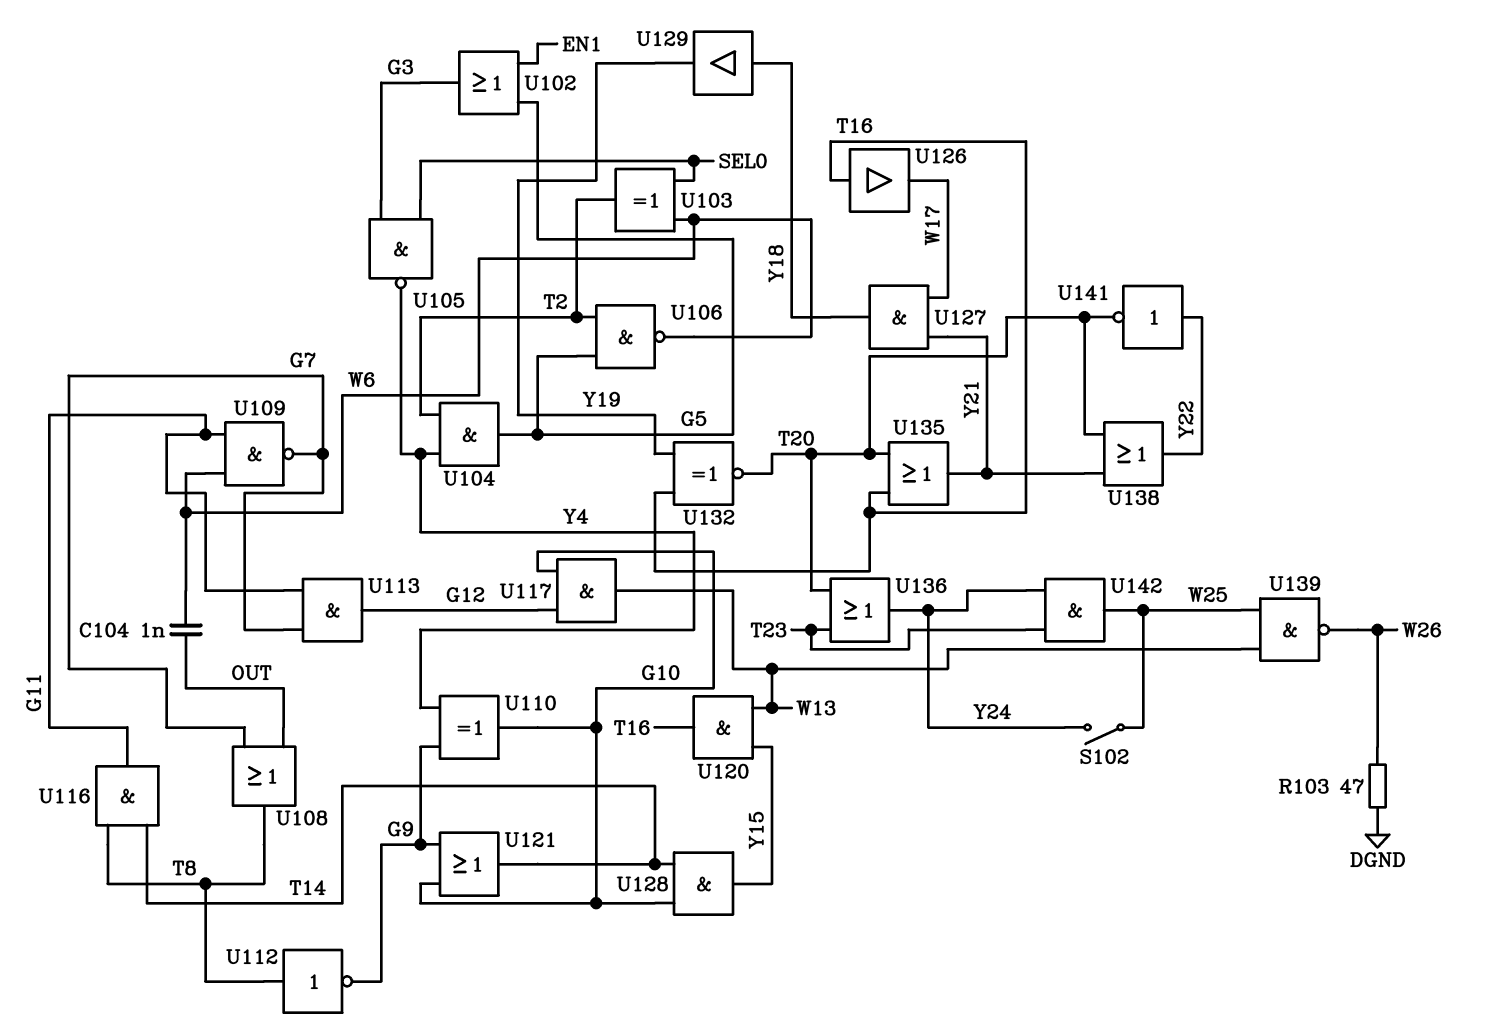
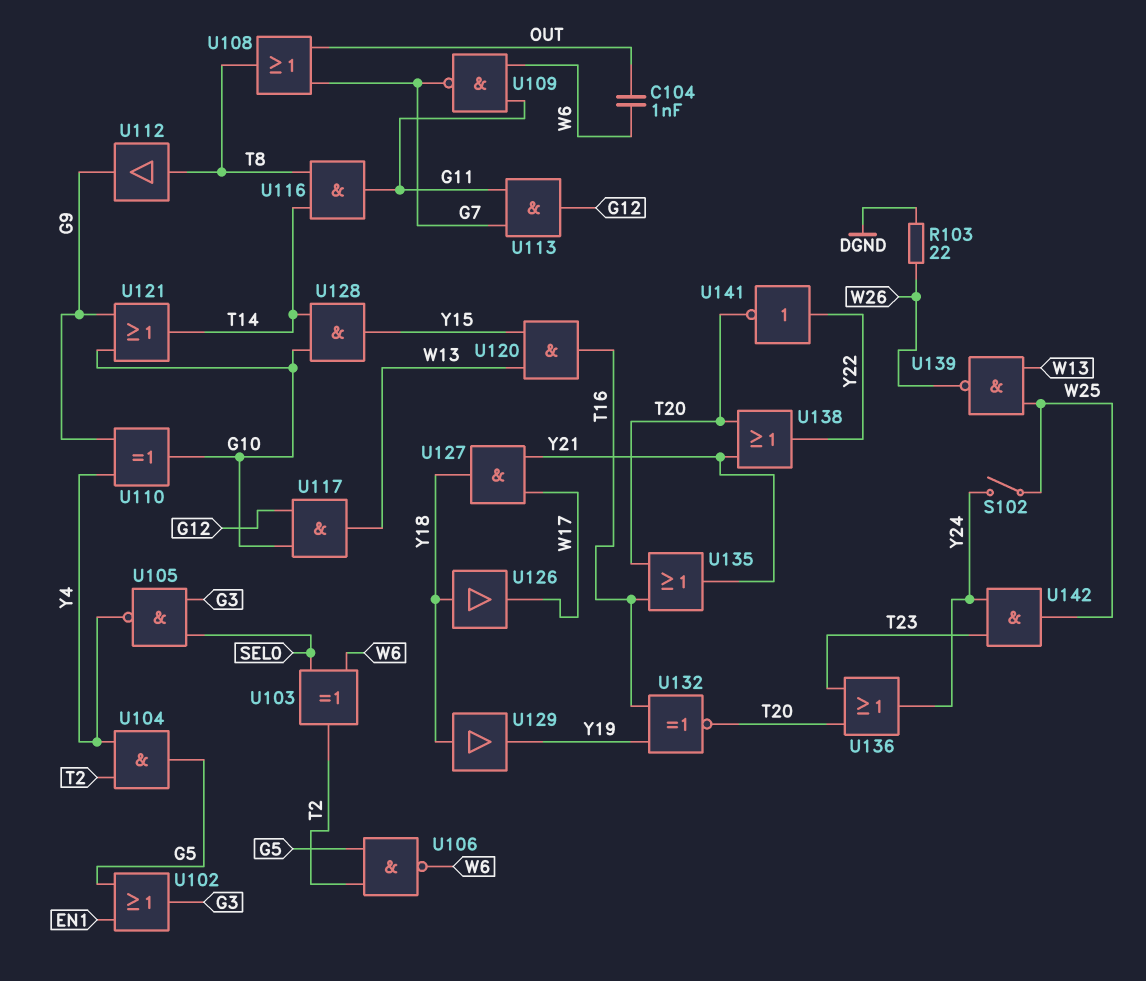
R103: 47 (DGND, W26) -> 22 (DGND, W26)
U112: NOT (in T8, out G9) -> buffer (in T8, out G9)
U126: buffer (in T16, out W17) -> buffer (in Y18, out W17)

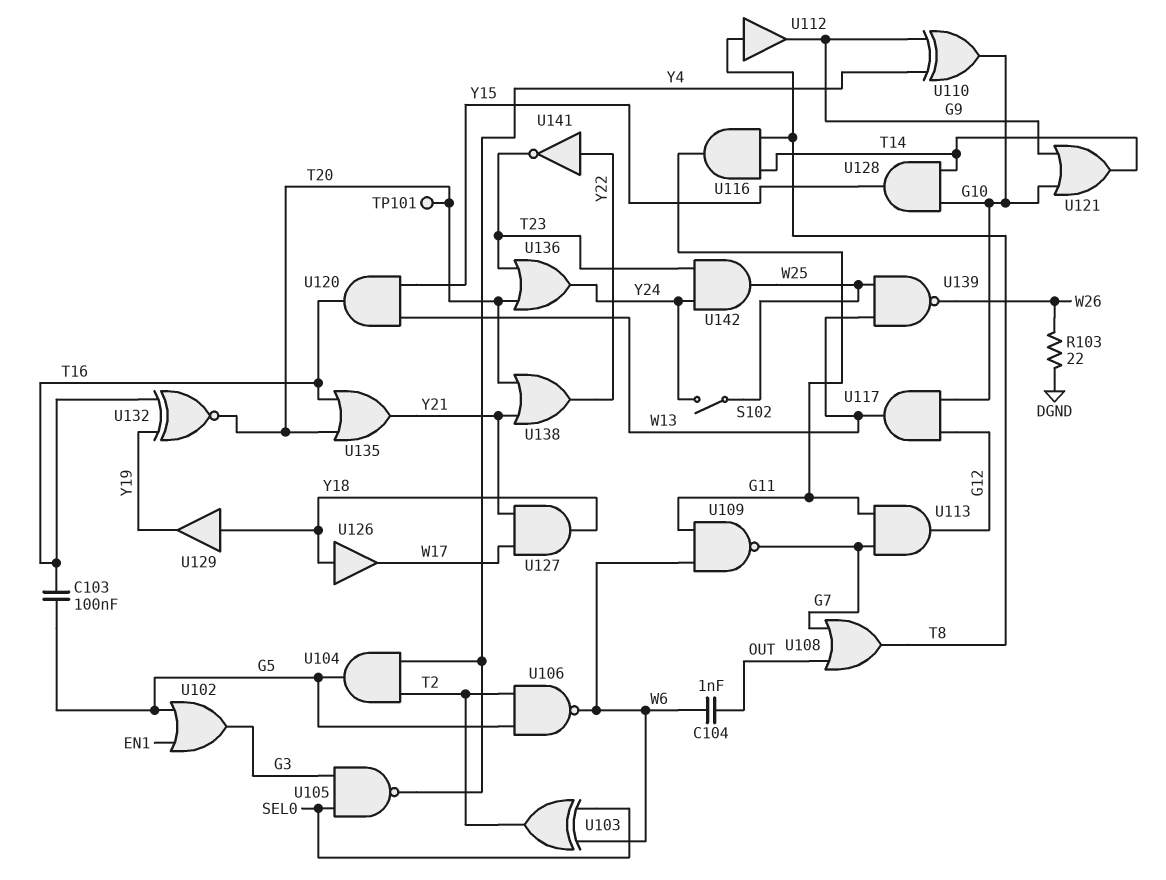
C103: none -> 100nF (G5, T16)
TP101: none -> test point (T20)
U141: NOT (in Y22, out T20) -> NOT (in Y22, out T23)

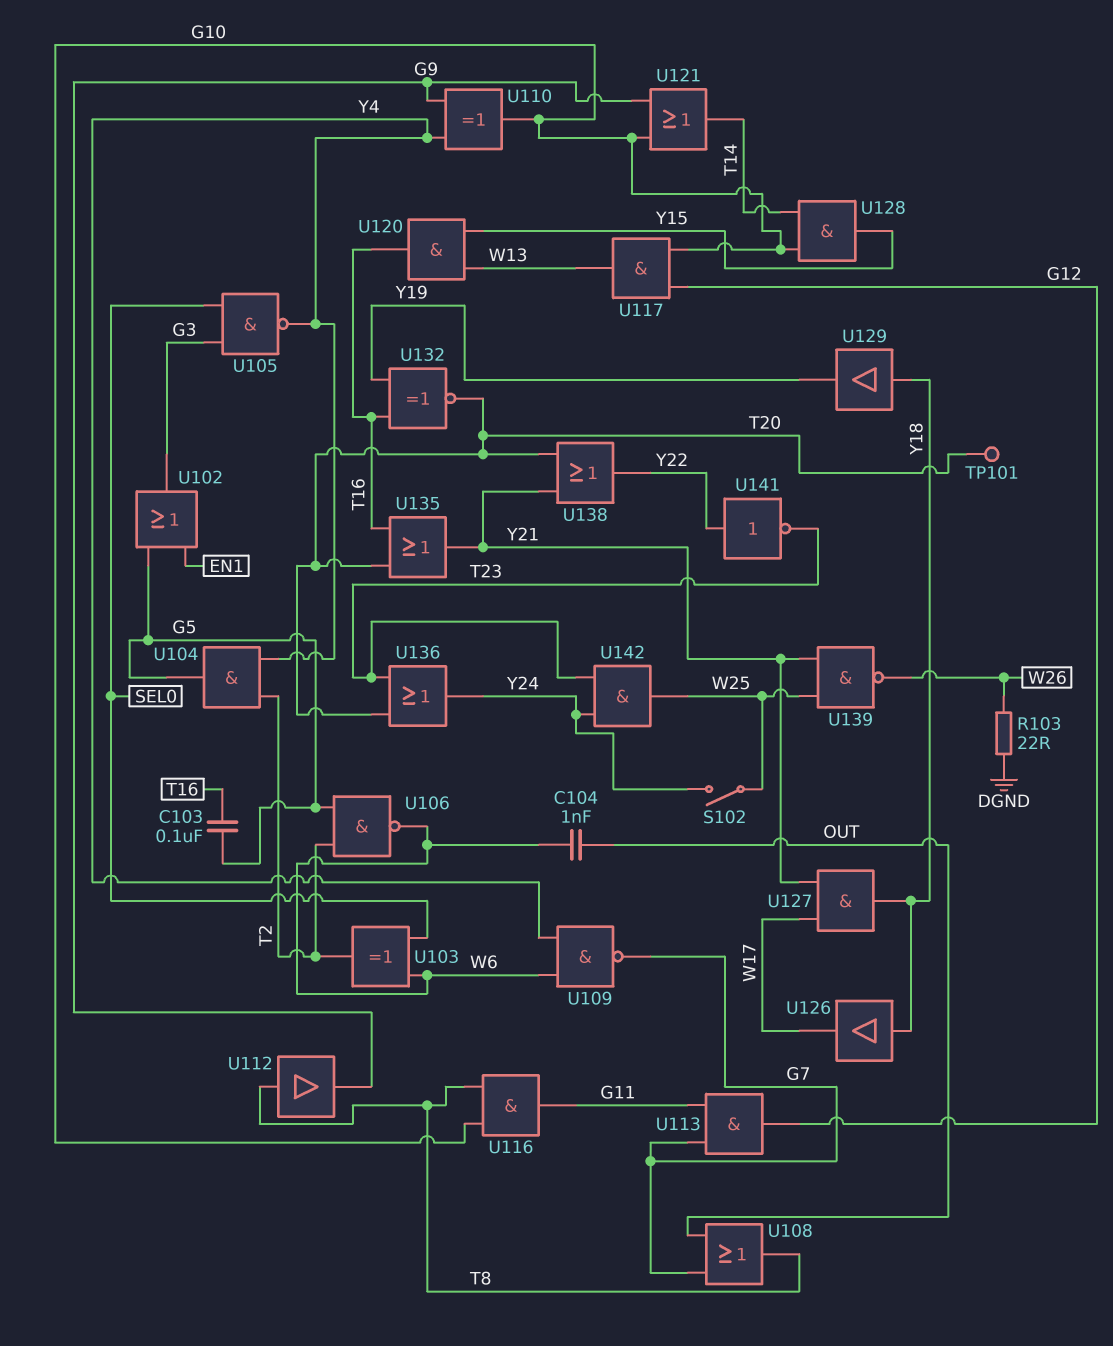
U109: NAND (in G11, in W6, out G7) -> NAND (in W6, in Y4, out G7)
U116: AND (in T8, in T14, out G11) -> AND (in G10, in T8, out G11)
U139: NAND (in W13, in W25, out W26) -> NAND (in W25, in Y21, out W26)

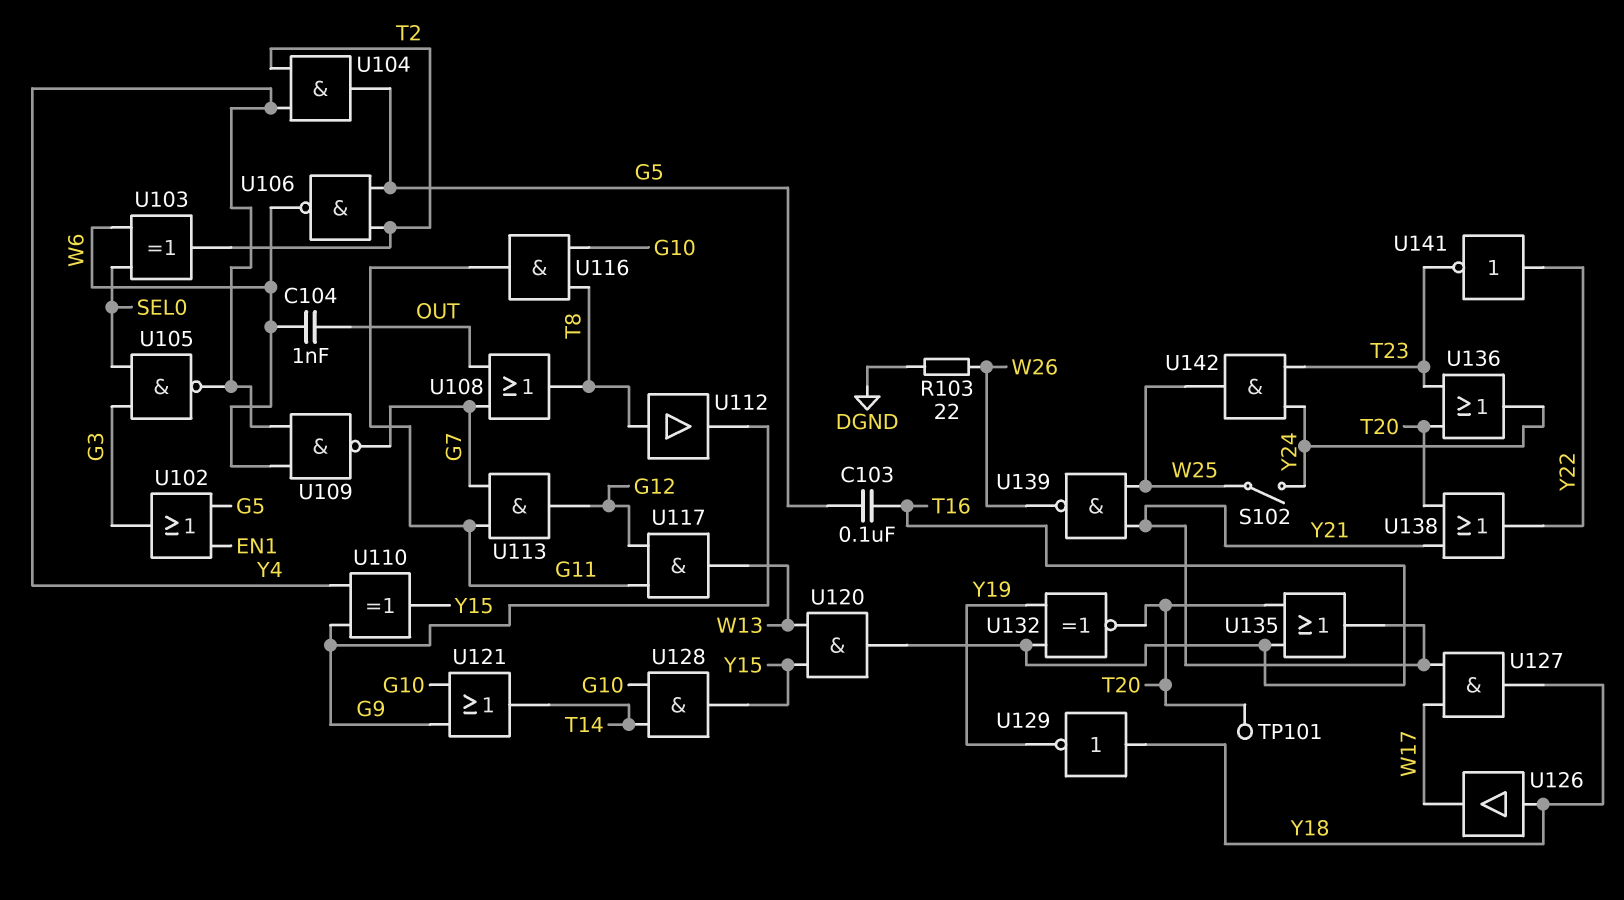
U110: XOR (in G9, in Y4, out G10) -> XOR (in G9, in Y4, out Y15)
U117: AND (in G10, in G12, out W13) -> AND (in G11, in G12, out W13)
U129: buffer (in Y18, out Y19) -> NOT (in Y18, out Y19)

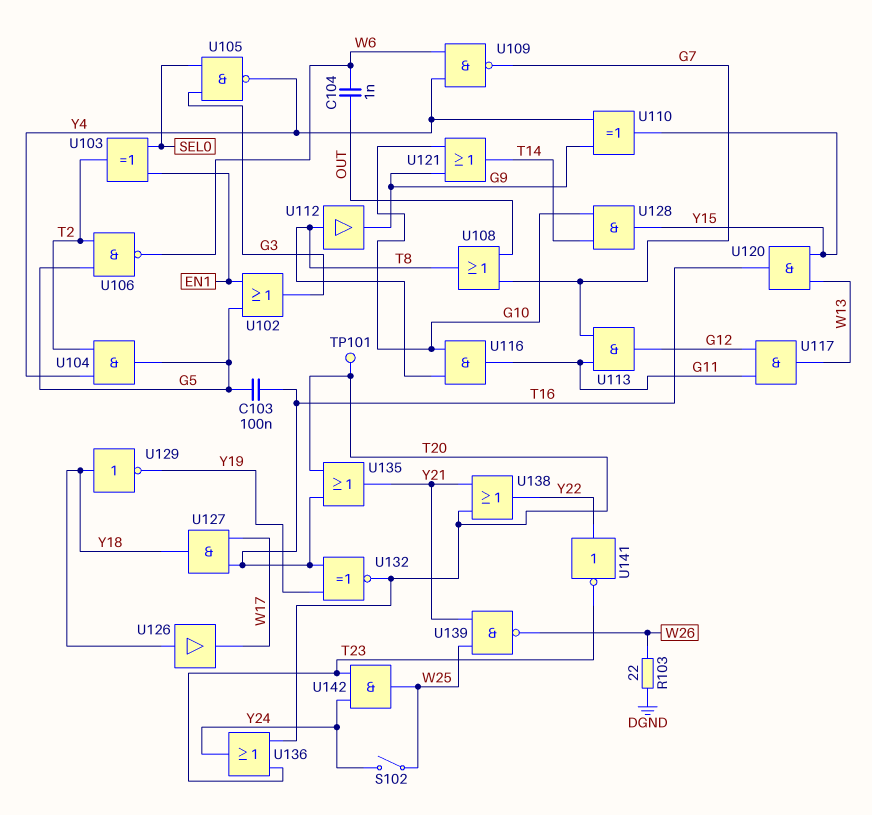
U103: XOR (in SEL0, in W6, out T2) -> XOR (in EN1, in SEL0, out T2)
U127: AND (in W17, in Y21, out Y18) -> AND (in T16, in W17, out Y18)

